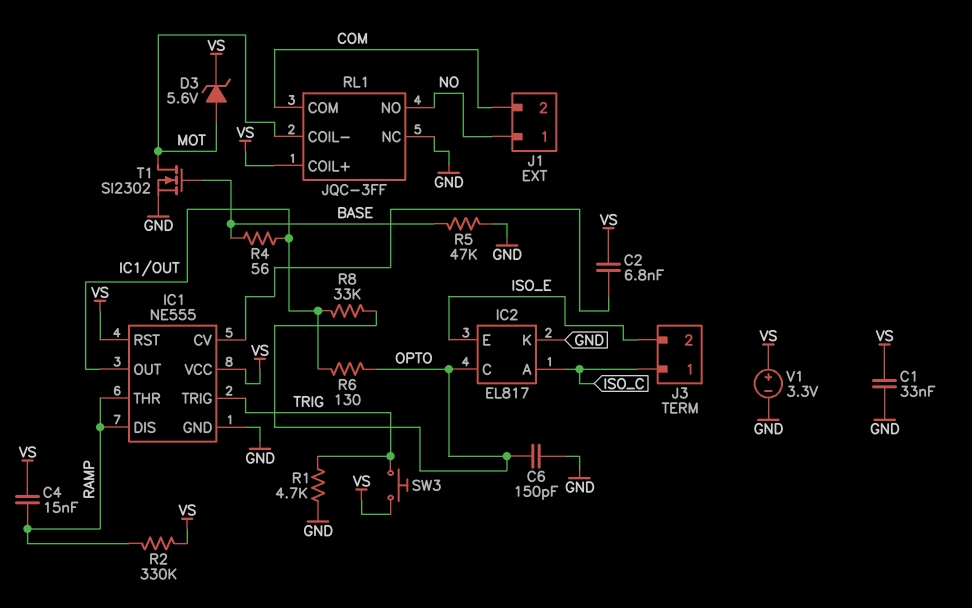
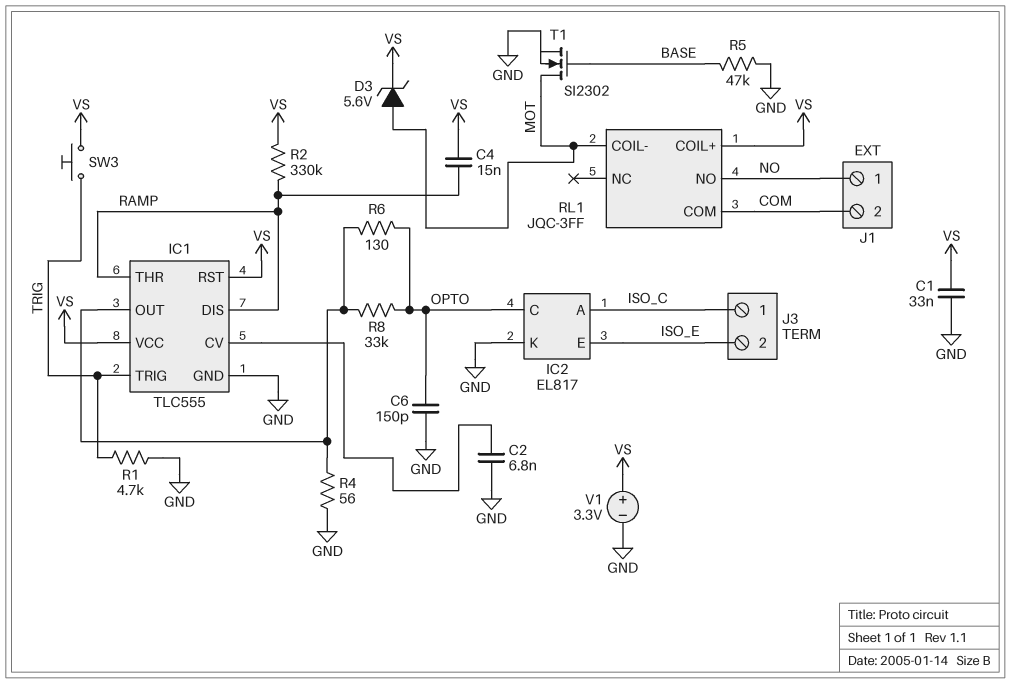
C2: 6.8nF (IC1/CV, VS) -> 6.8nF (GND, IC1/CV)
IC1: NE555 -> TLC555
R4: 56 (BASE, IC1/OUT) -> 56 (GND, IC1/OUT)
RL1 pin NC: GND -> none

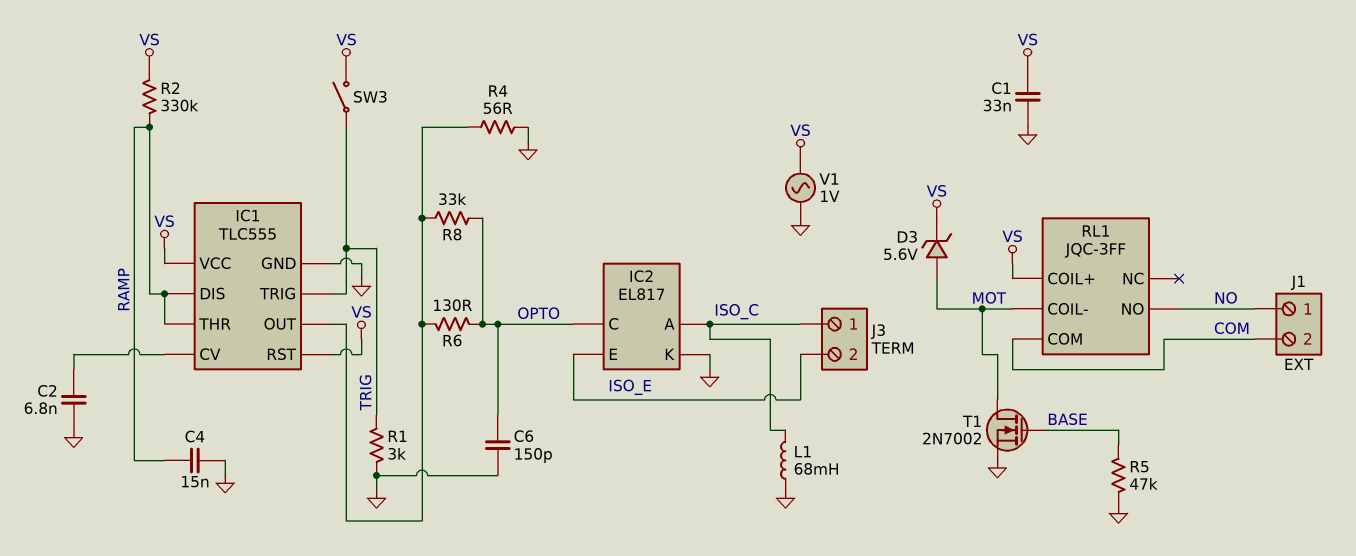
C4: 15nF (RAMP, VS) -> 15nF (GND, RAMP)
L1: none -> 68mH (GND, ISO_C)
R1: 4.7k (GND, TRIG) -> 3k (GND, TRIG)
SW3: button (TRIG, VS) -> switch (TRIG, VS)
T1: NMOS SI2302 (G BASE, D MOT, S GND) -> NMOS 2N7002 (G BASE, D MOT, S GND)
V1: 3.3V (plus VS, minus GND) -> AC 1V (GND, VS)

